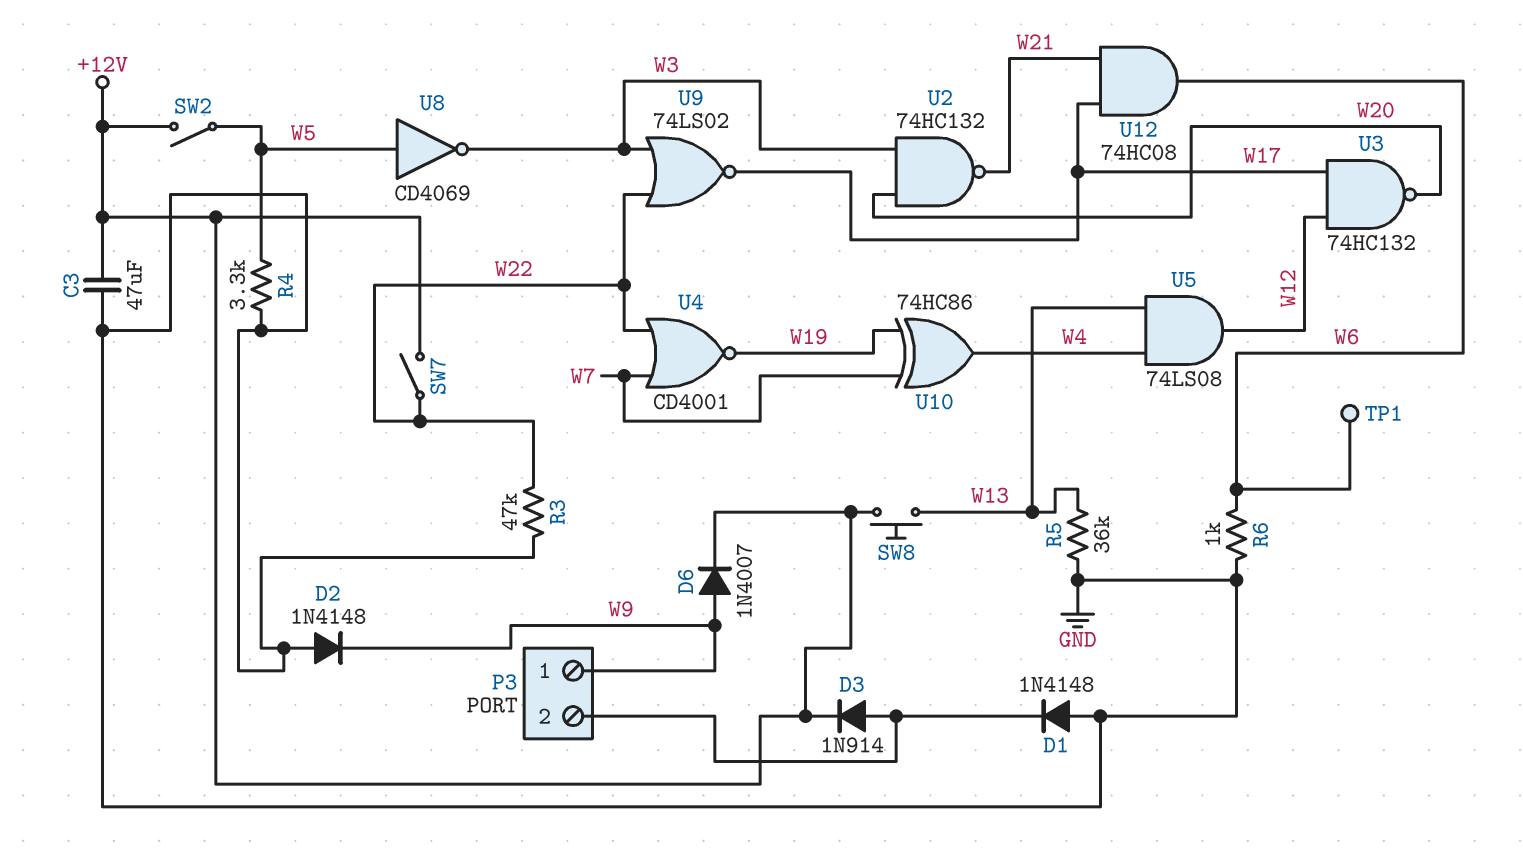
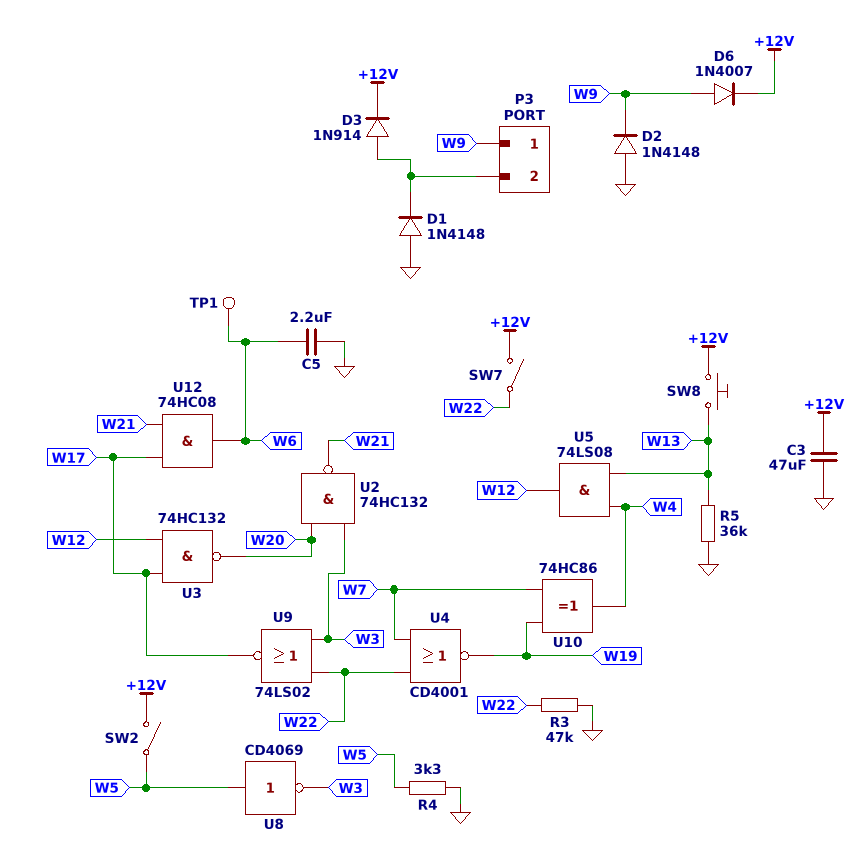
C5: none -> 2.2uF (GND, W6)
R6: 1k (GND, W6) -> none

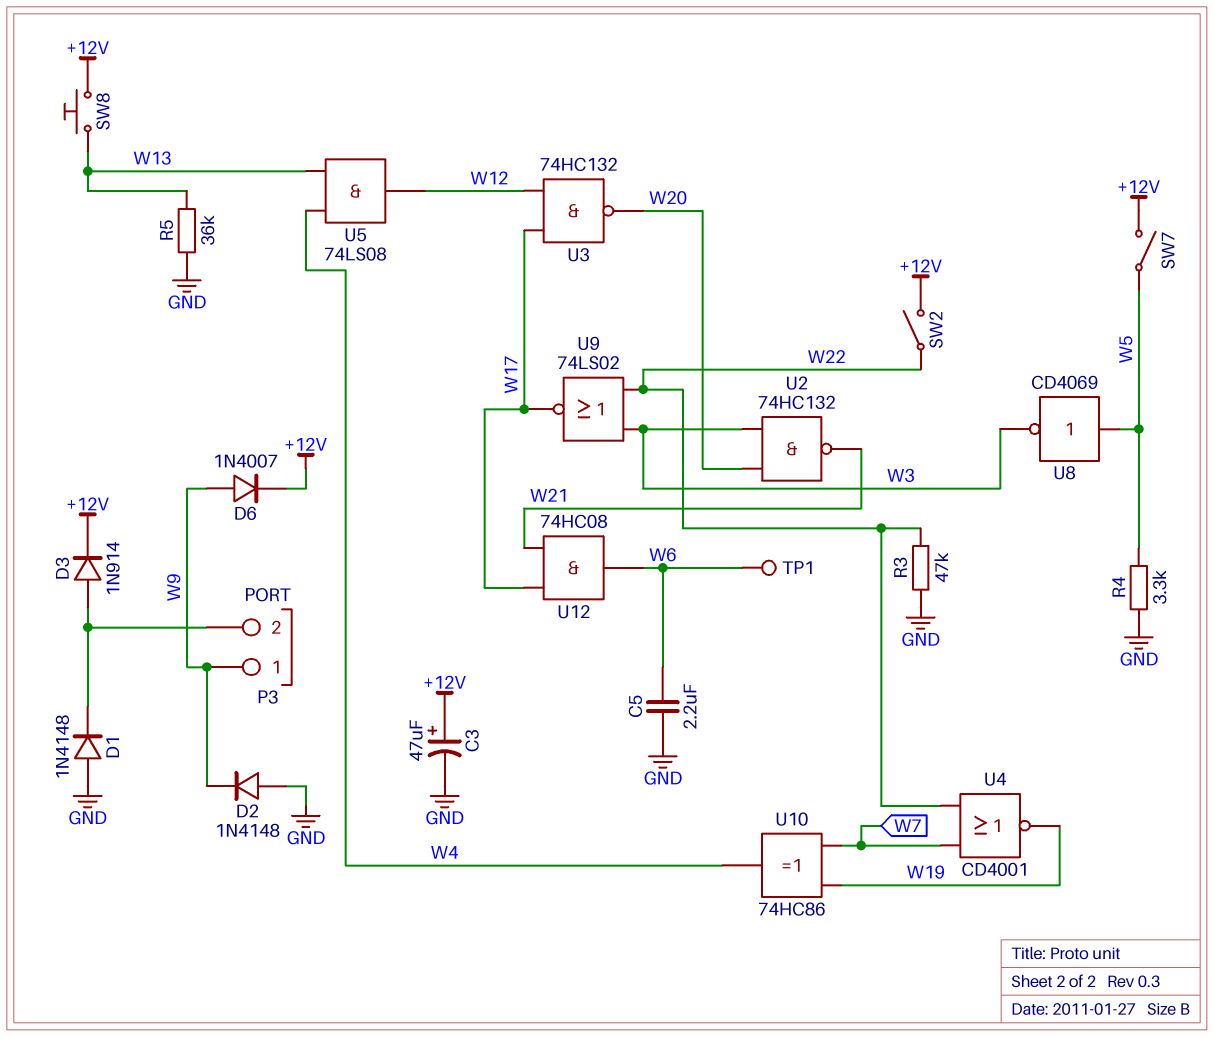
C3: 47uF (+12V, GND) -> 47uF (plus +12V, minus GND)
SW2: switch (+12V, W5) -> switch (+12V, W22)
SW7: switch (+12V, W22) -> switch (+12V, W5)

